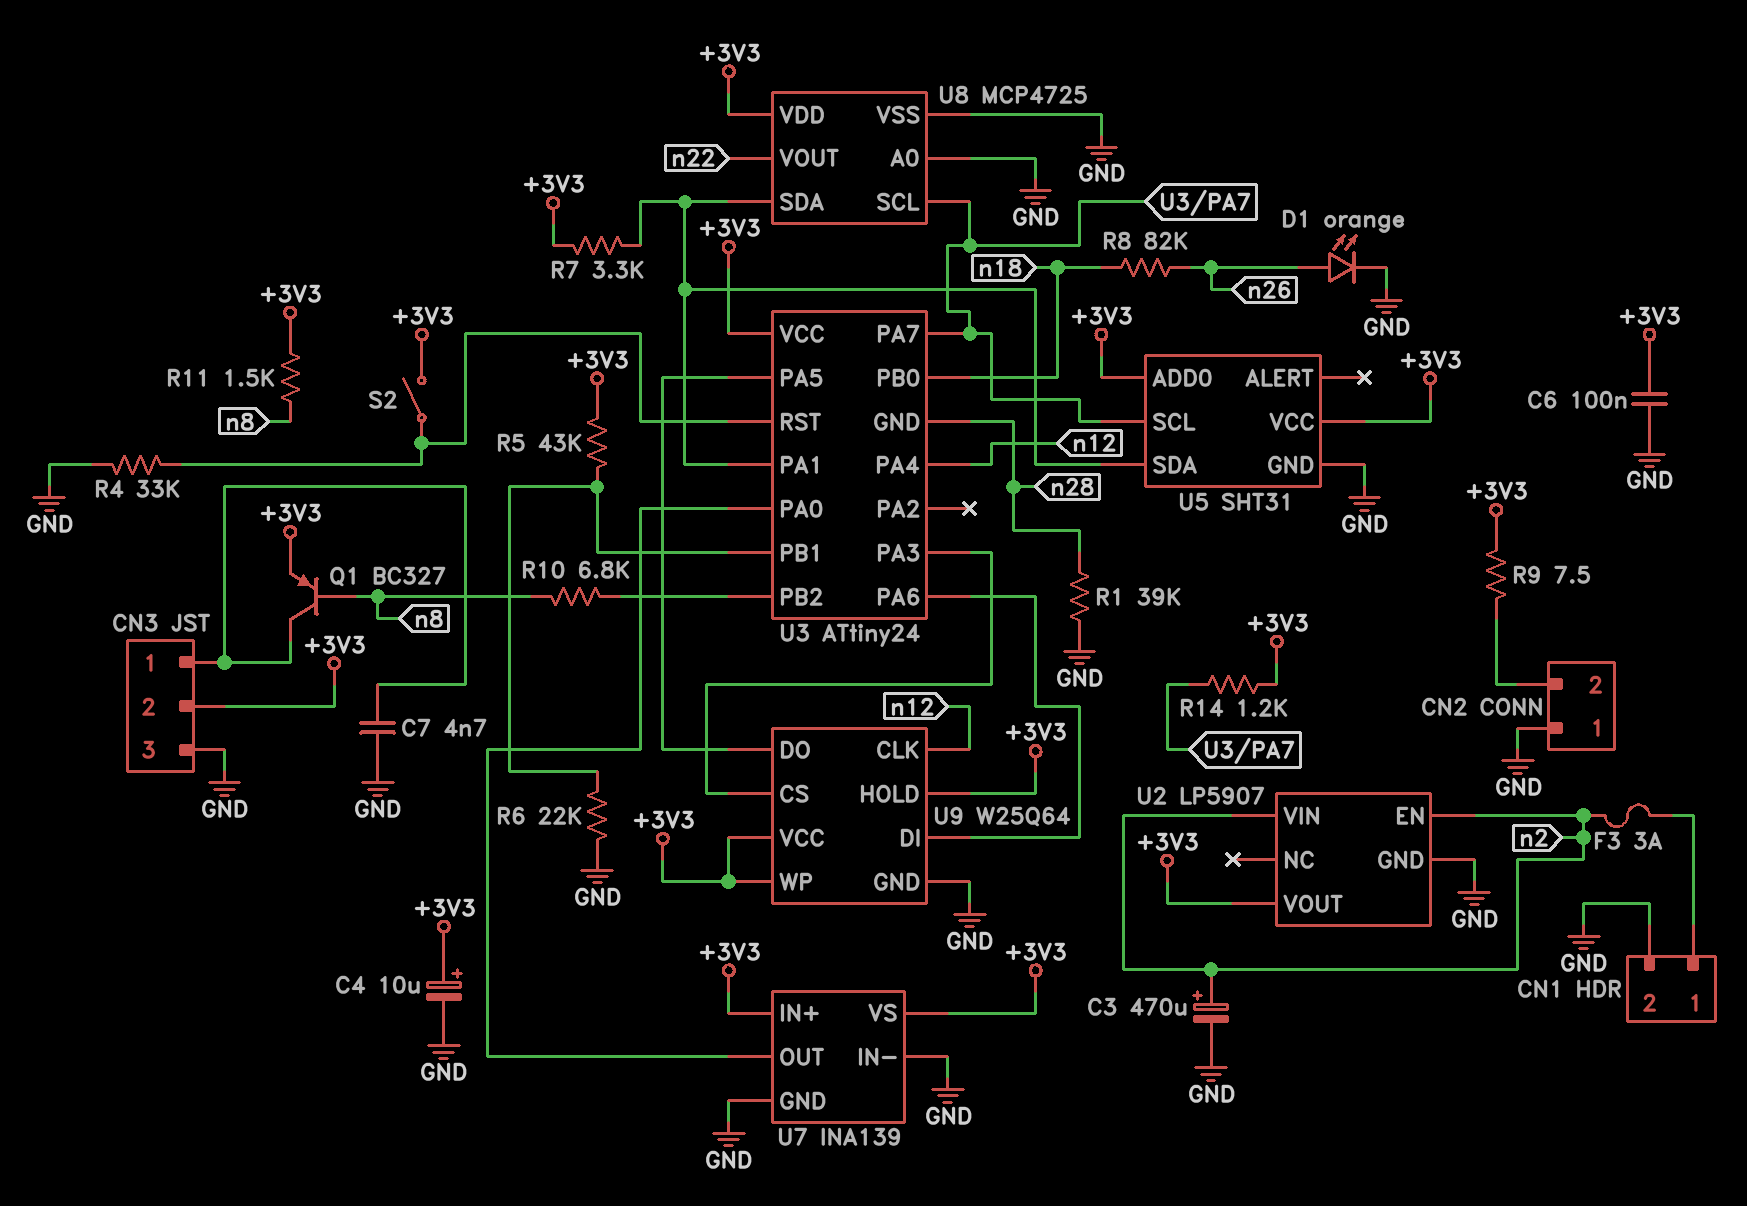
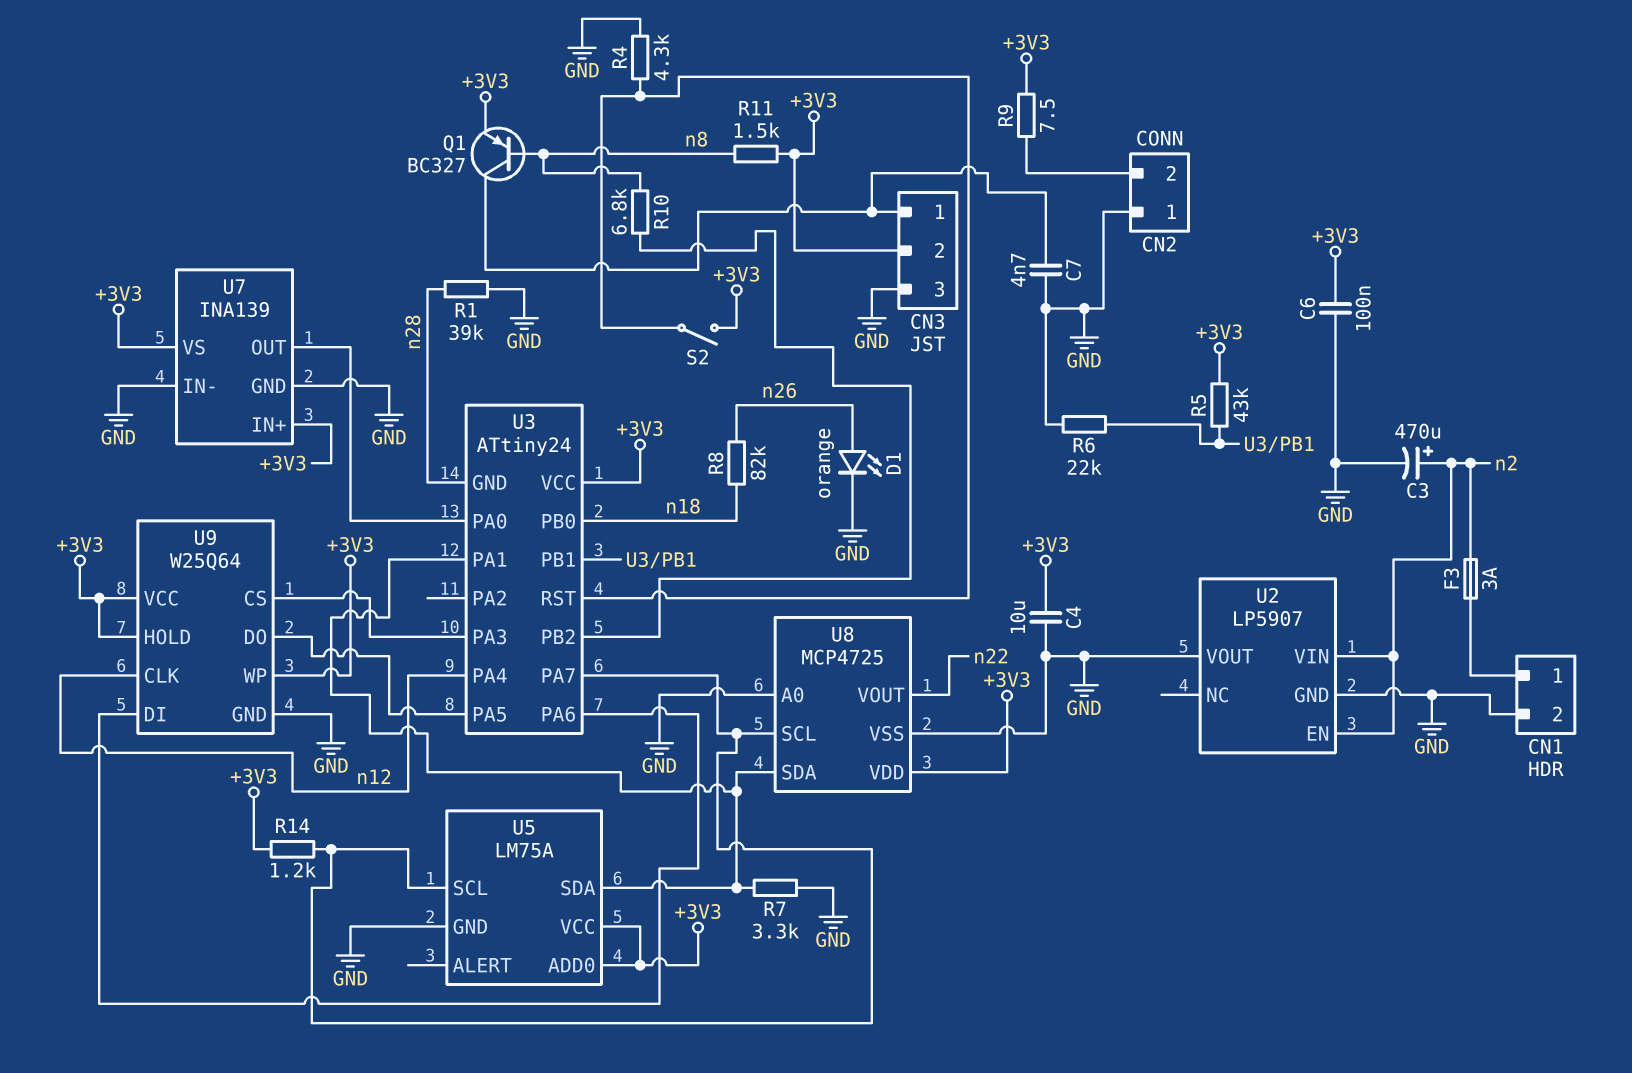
C4: 10uF (plus +3V3, minus GND) -> 10uF (+3V3, GND)
R4: 33k (GND, U3/RST) -> 4.3k (GND, U3/RST)
R7: 3.3k (+3V3, U3/PA1) -> 3.3k (GND, U3/PA1)
U2 pin VOUT: +3V3 -> GND
U5: SHT31 -> LM75A

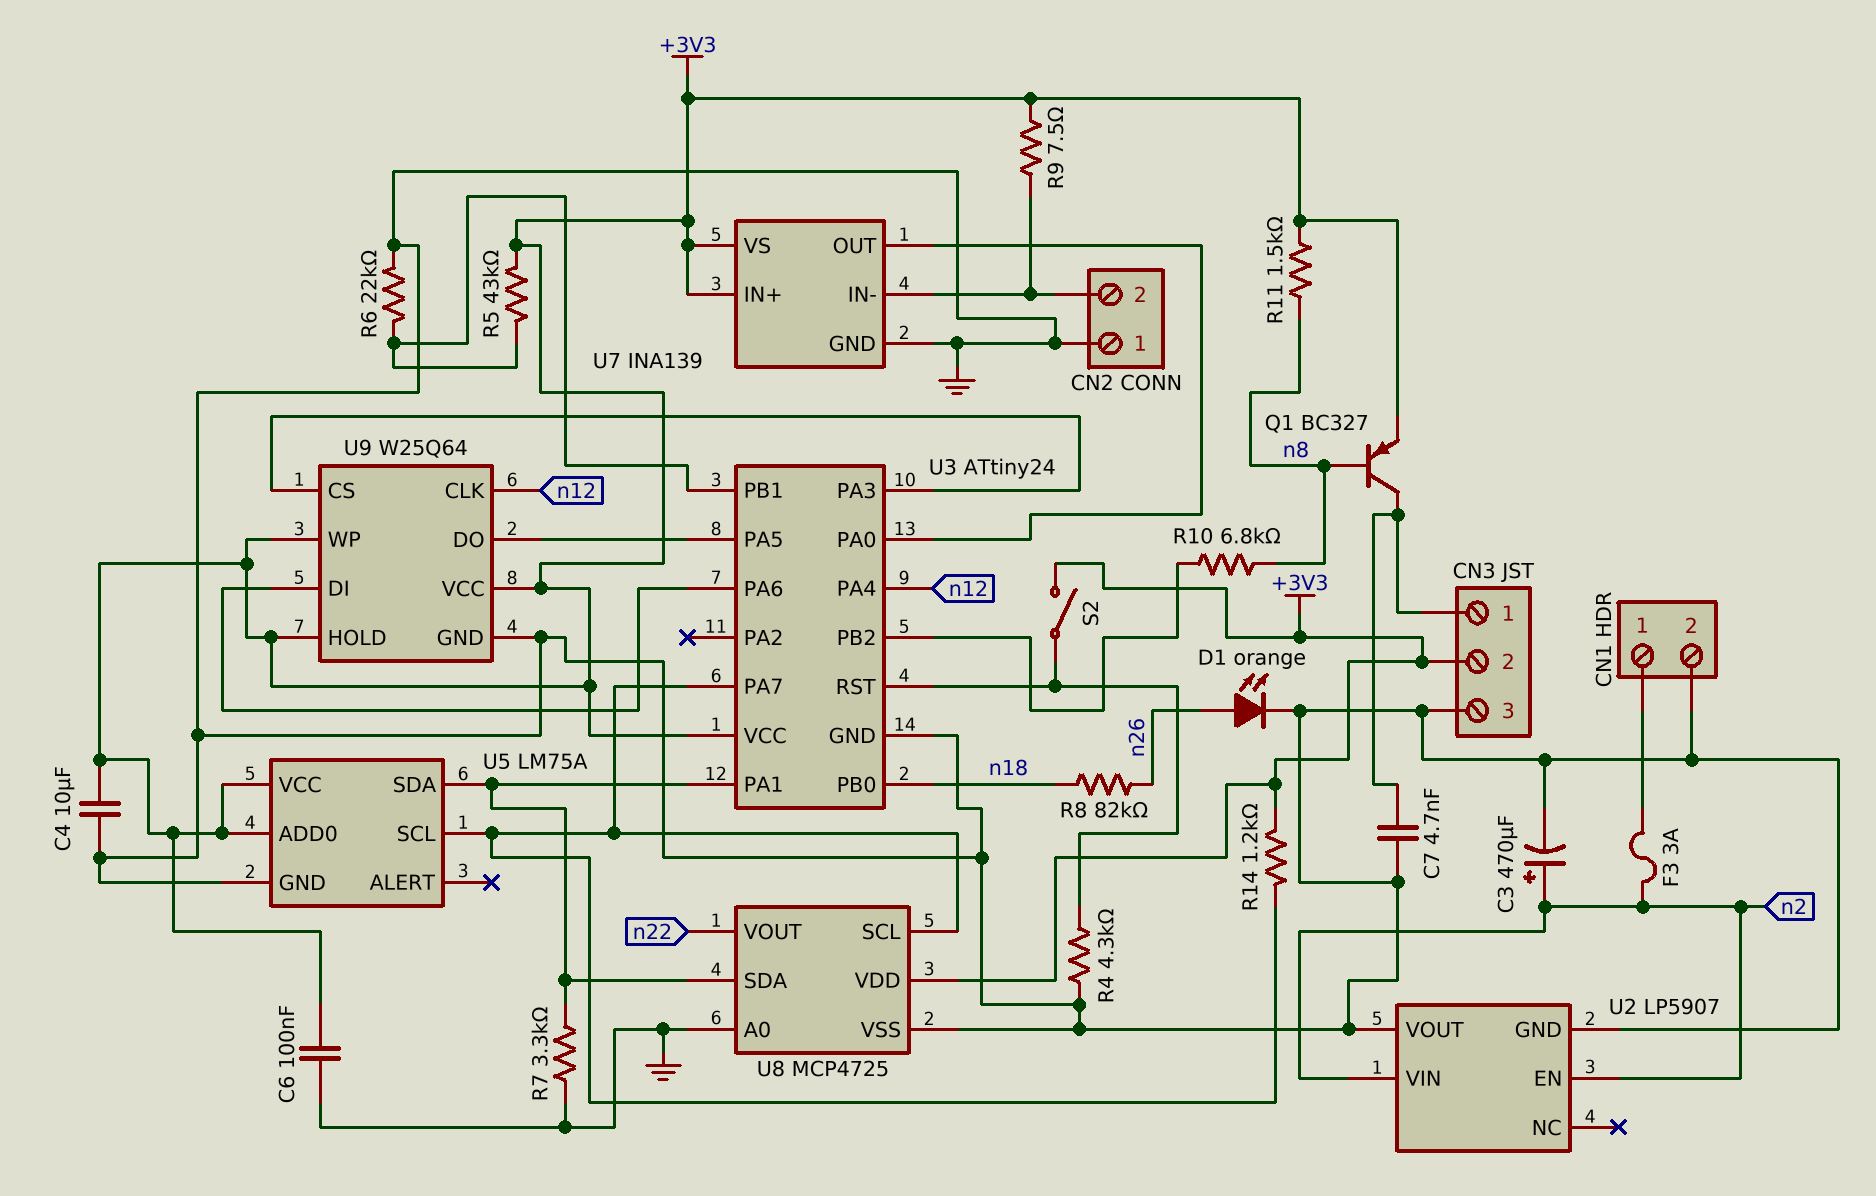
R1: 39k (GND, n28) -> none
U3 pin GND: n28 -> GND
U7 pin IN-: GND -> CN2/2

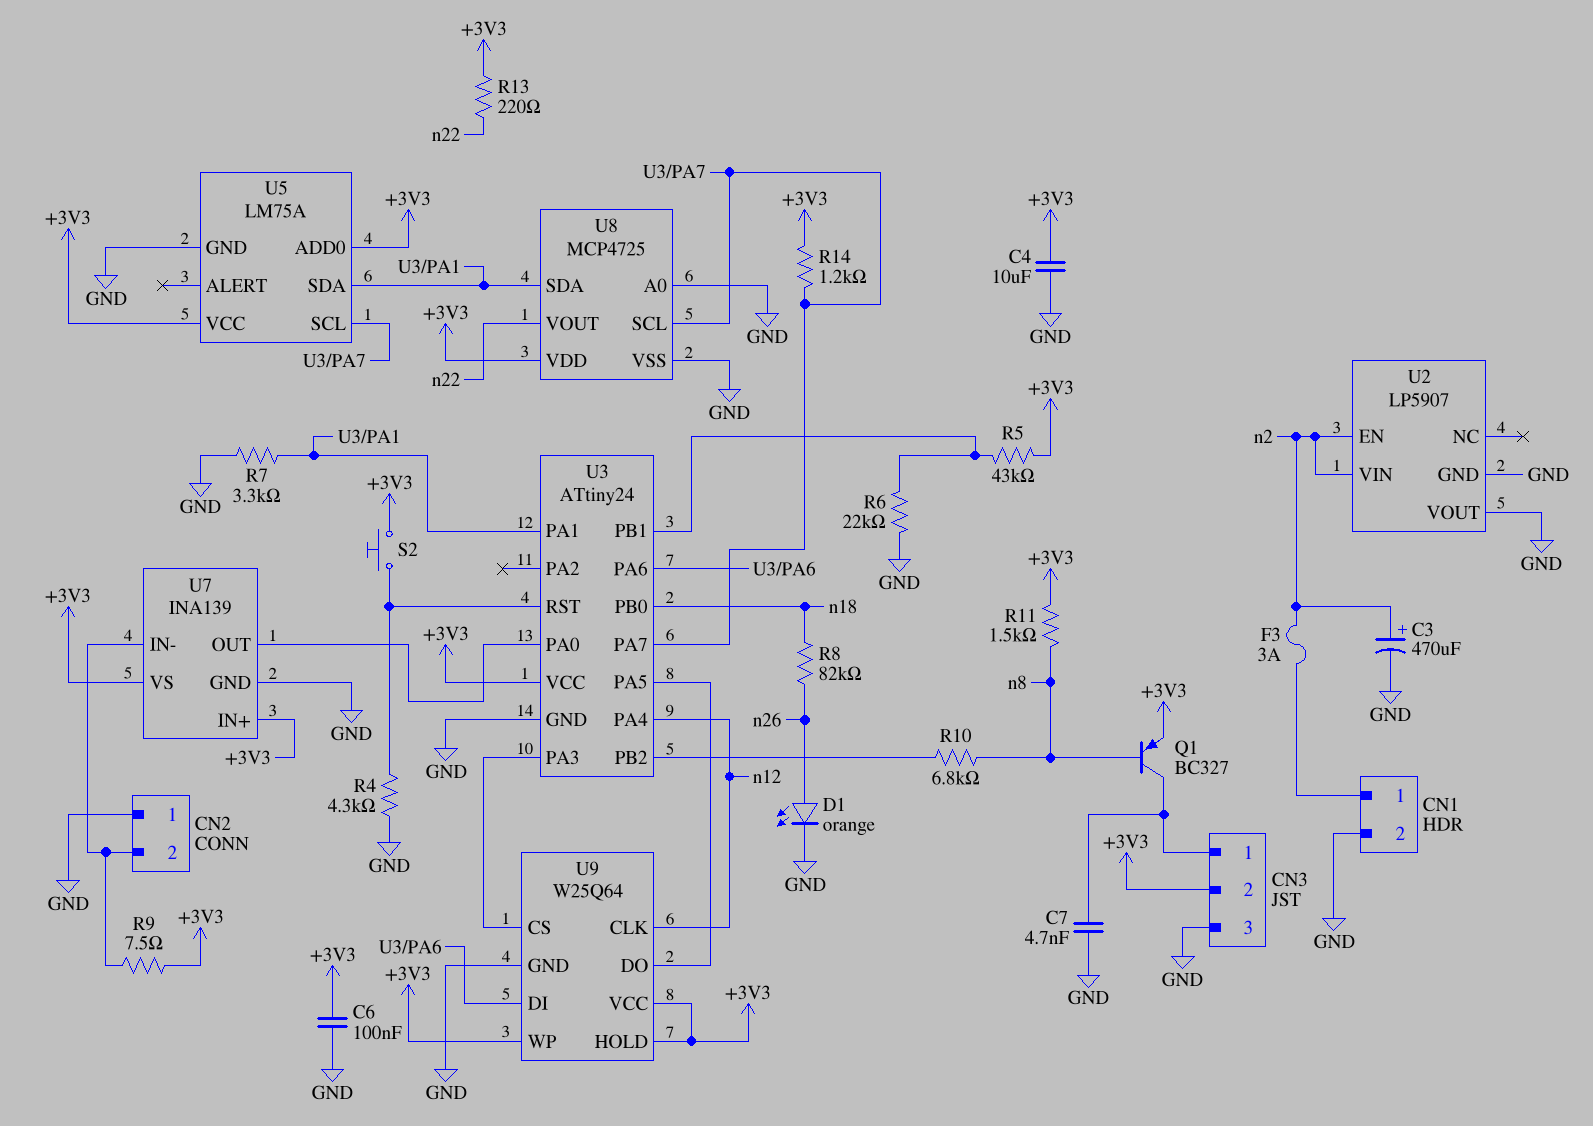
R13: none -> 220 (+3V3, n22)
S2: switch (+3V3, U3/RST) -> button (+3V3, U3/RST)

